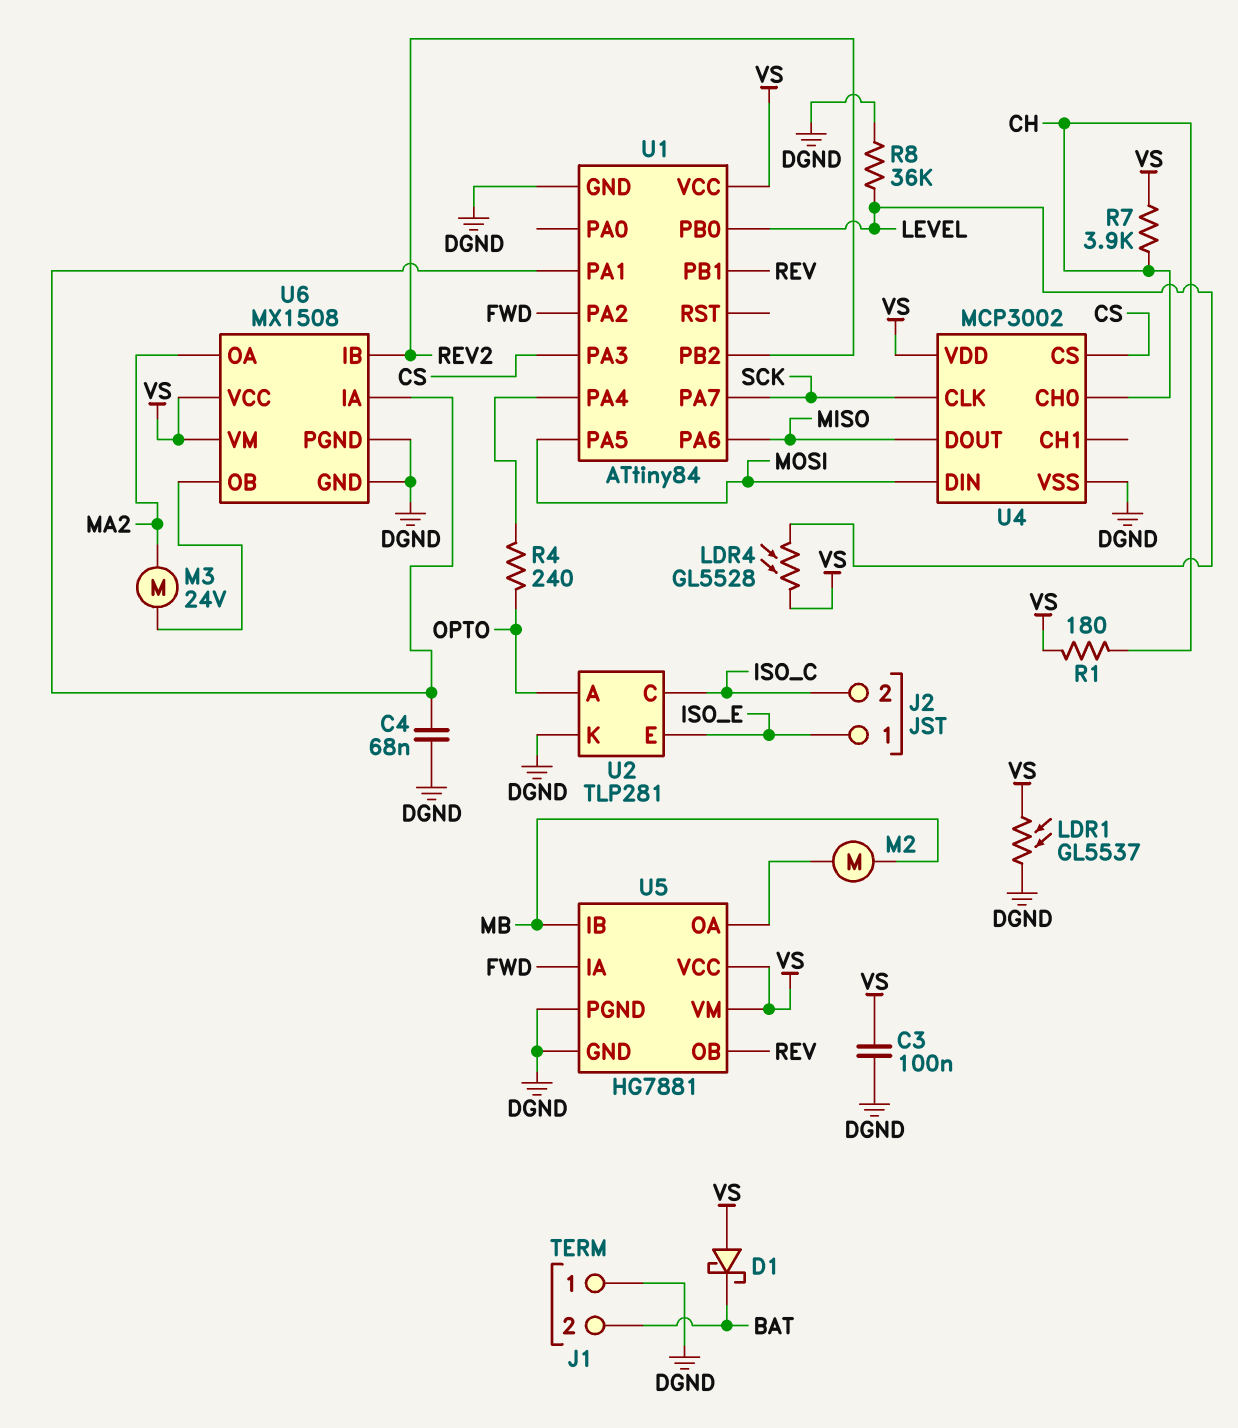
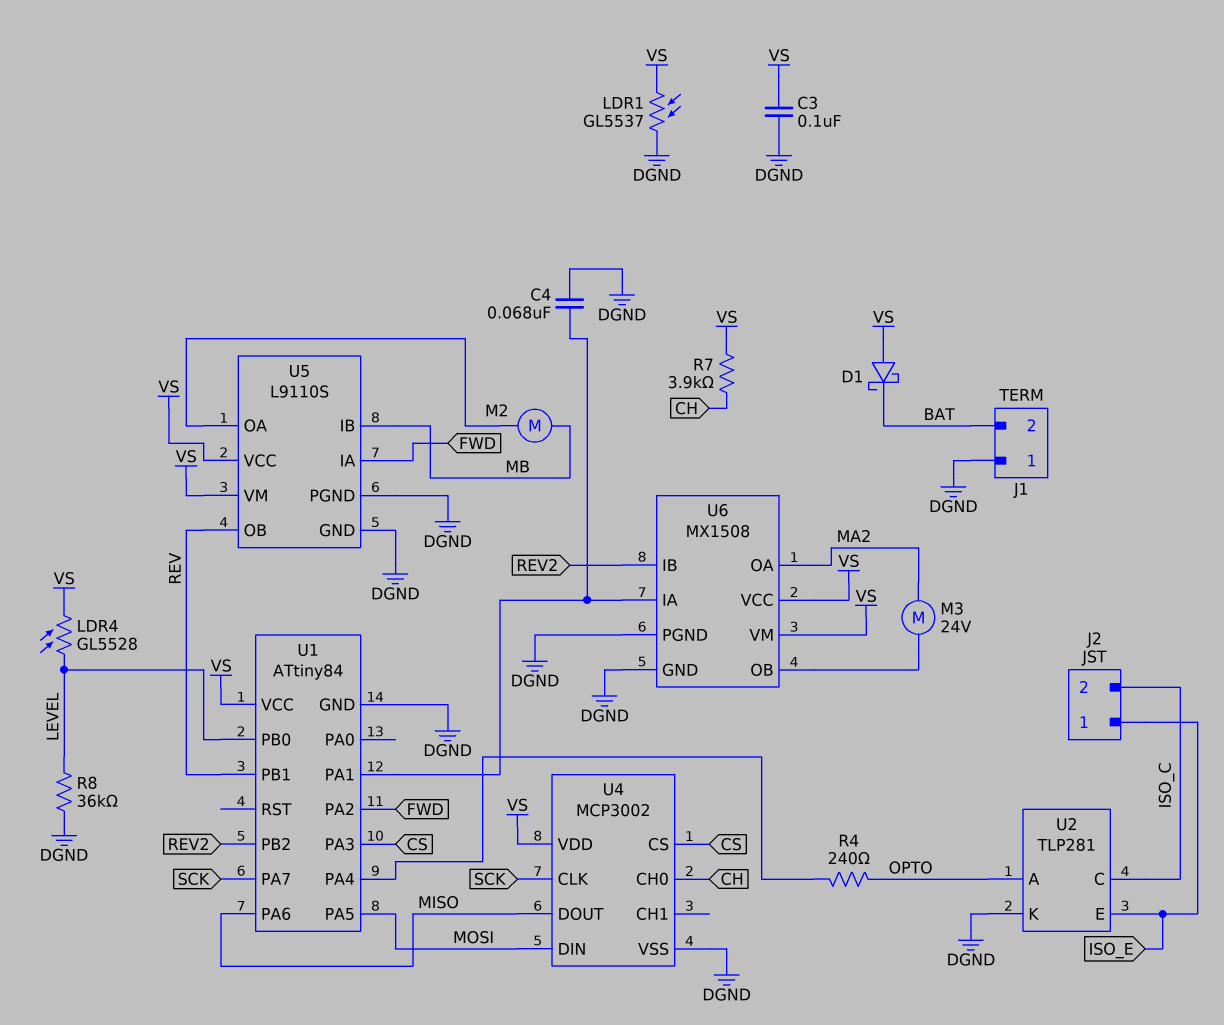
R1: 180 (CH, VS) -> none
U5: HG7881 -> L9110S

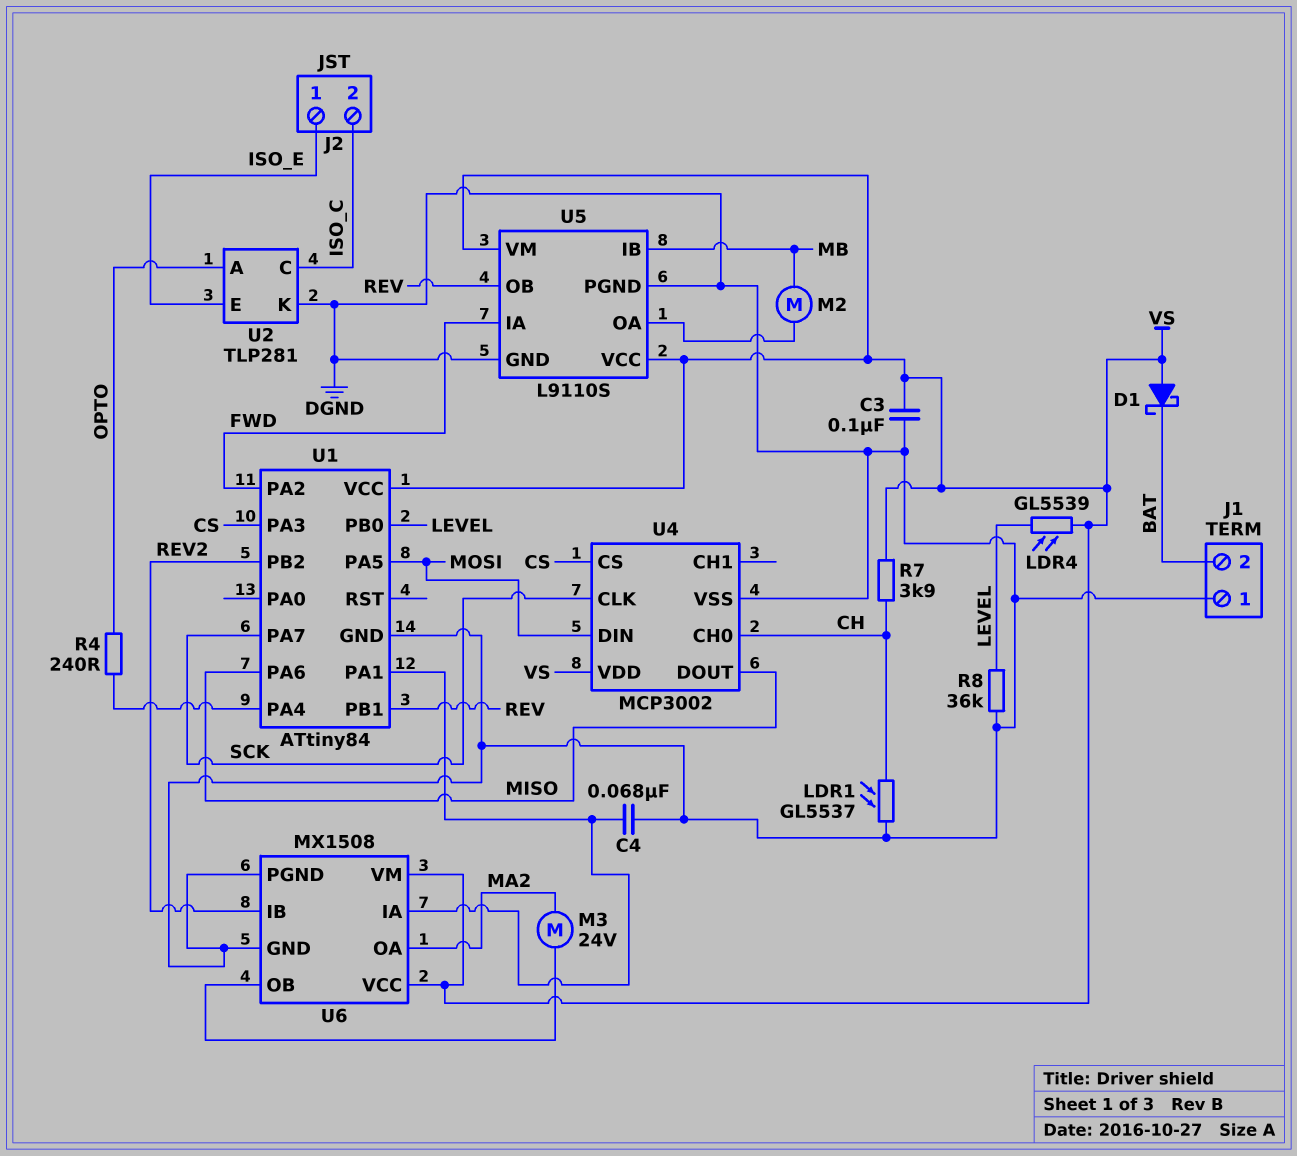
LDR1: GL5537 (DGND, VS) -> GL5537 (CH, DGND)
LDR4: GL5528 (LEVEL, VS) -> GL5539 (LEVEL, VS)

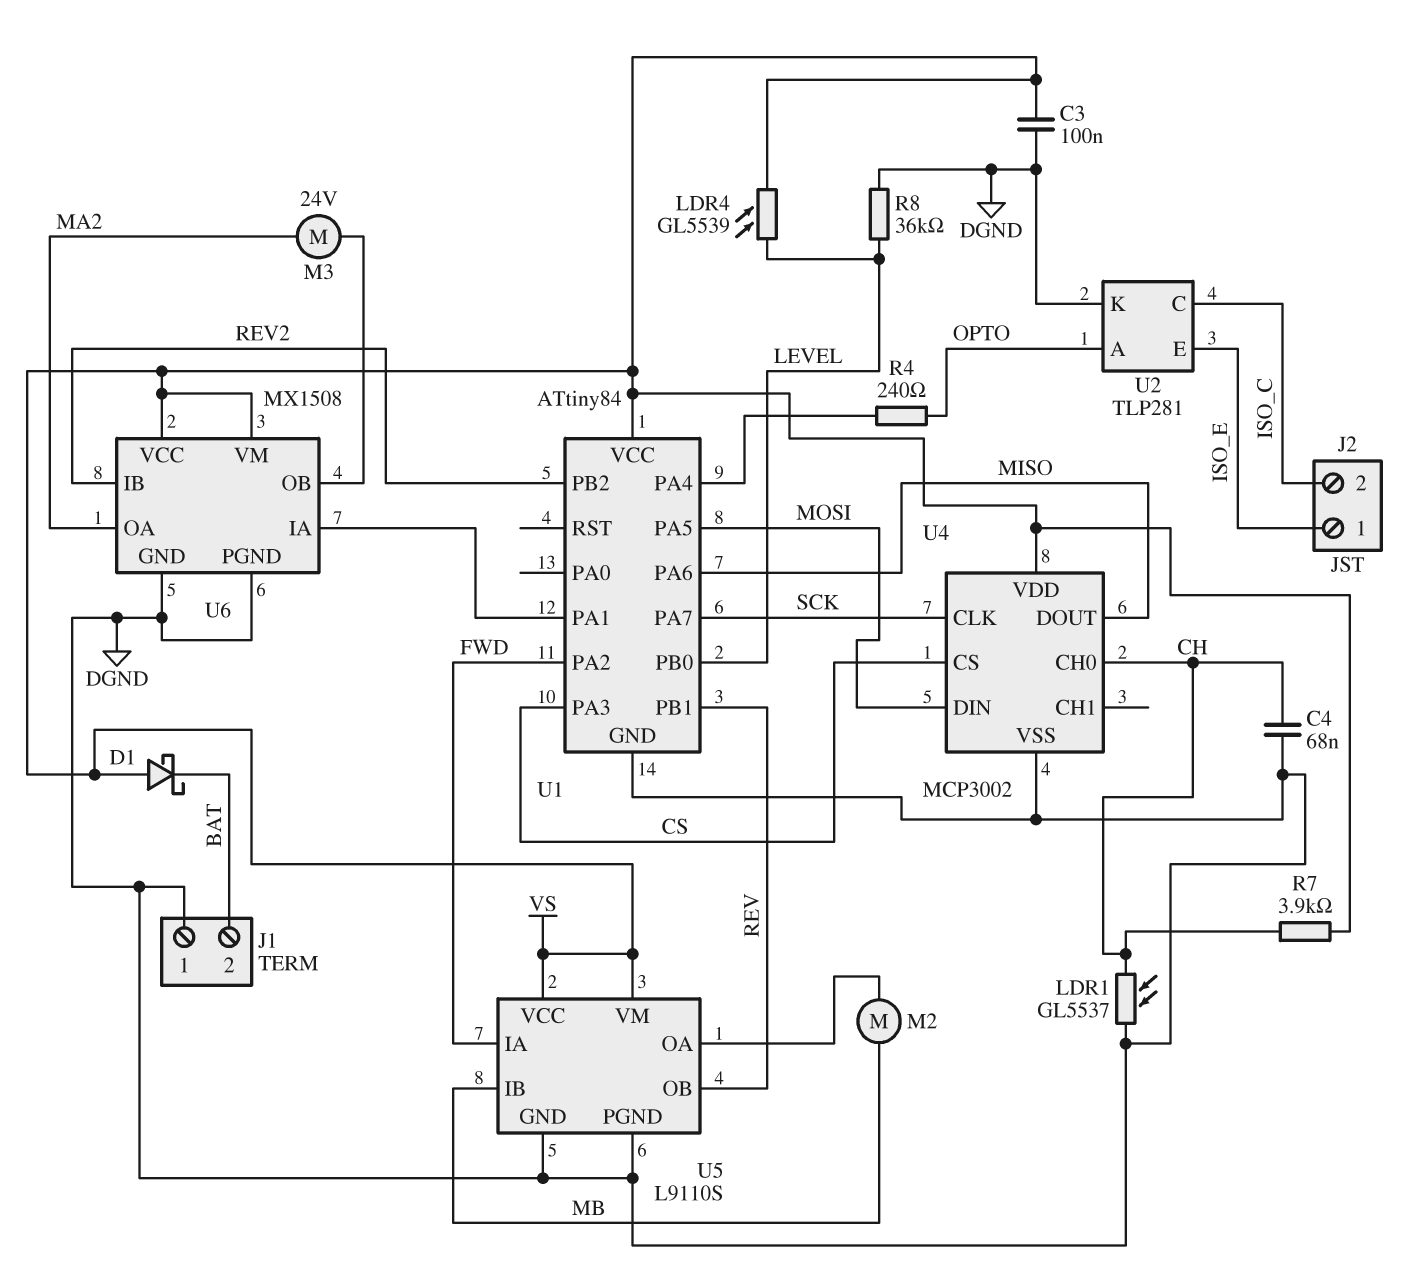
C4: 68nF (DGND, U1/PA1) -> 68nF (CH, DGND)

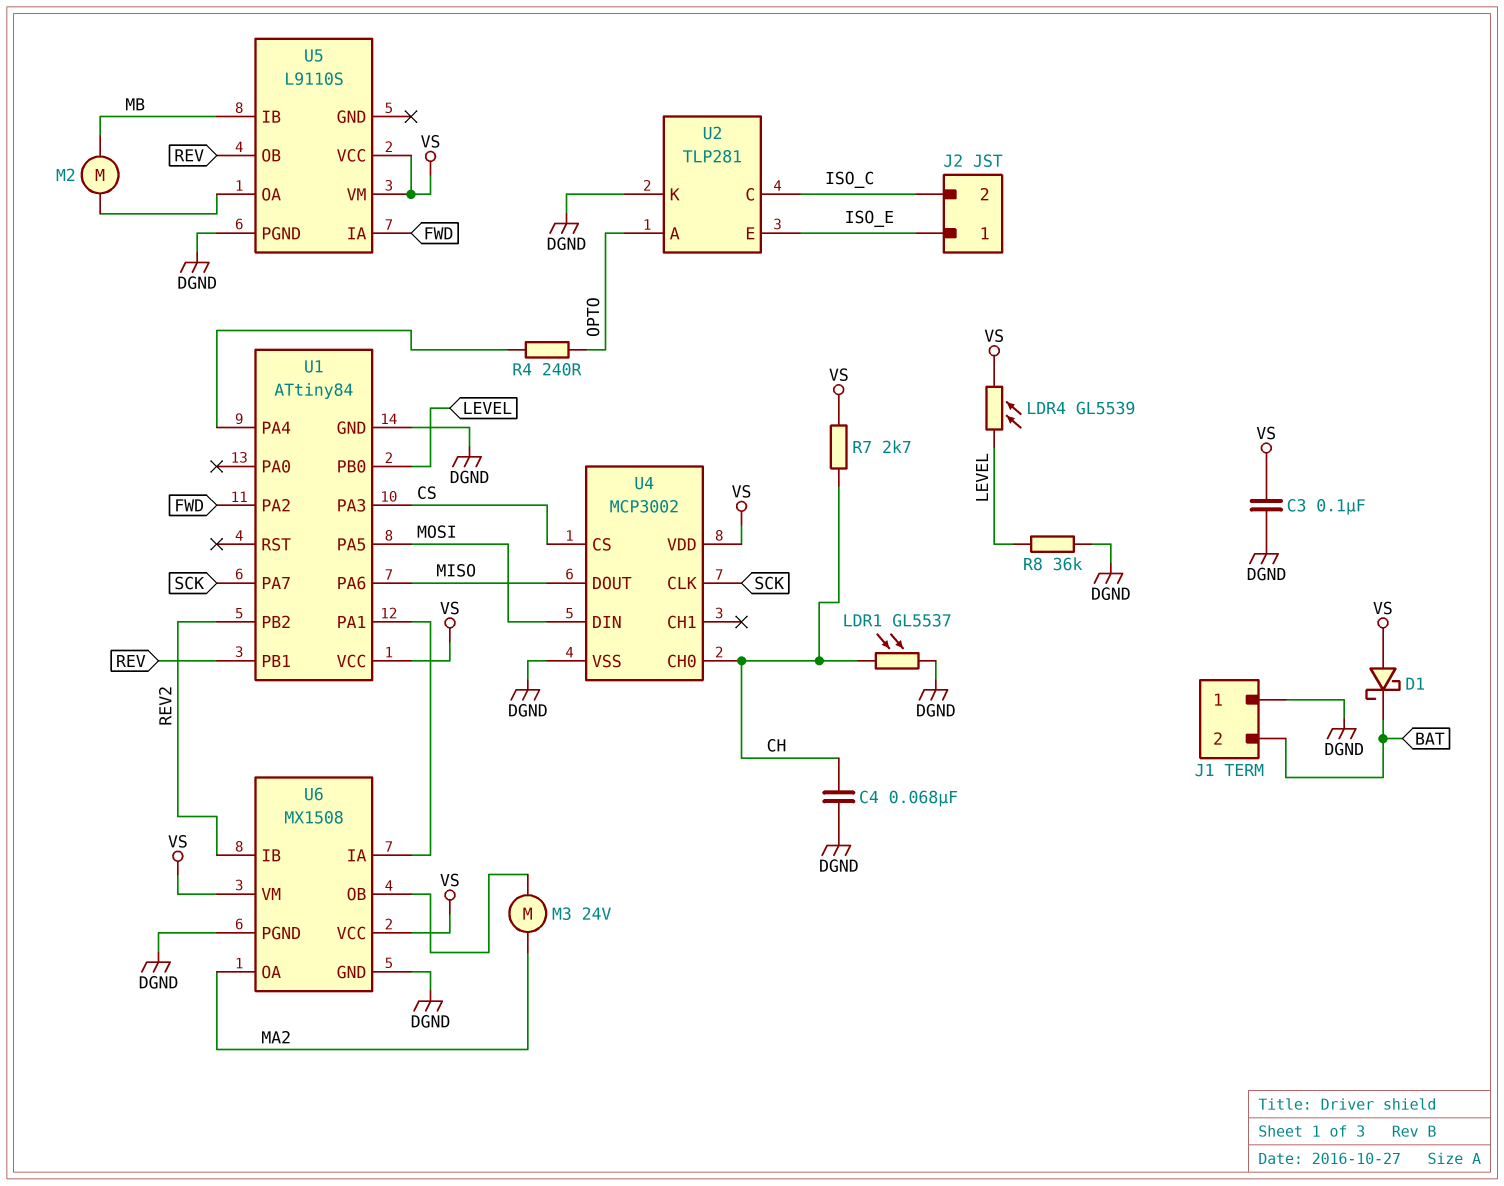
R7: 3.9k (CH, VS) -> 2.7k (CH, VS)
U5 pin GND: DGND -> none

